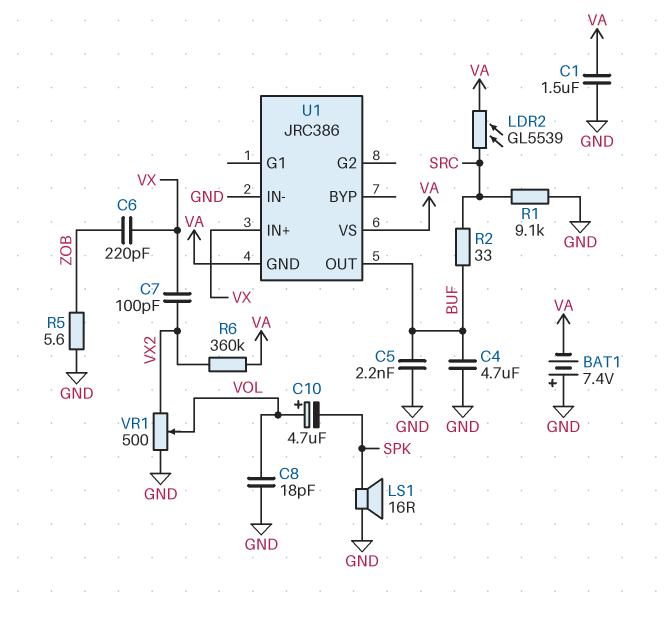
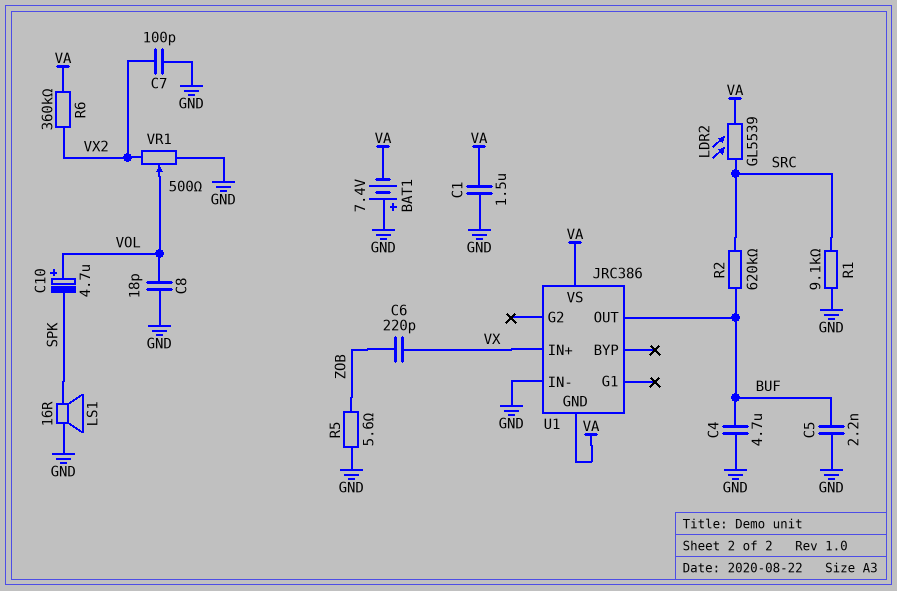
C7: 100pF (VX, VX2) -> 100pF (GND, VX2)
R2: 33 (BUF, SRC) -> 620k (BUF, SRC)

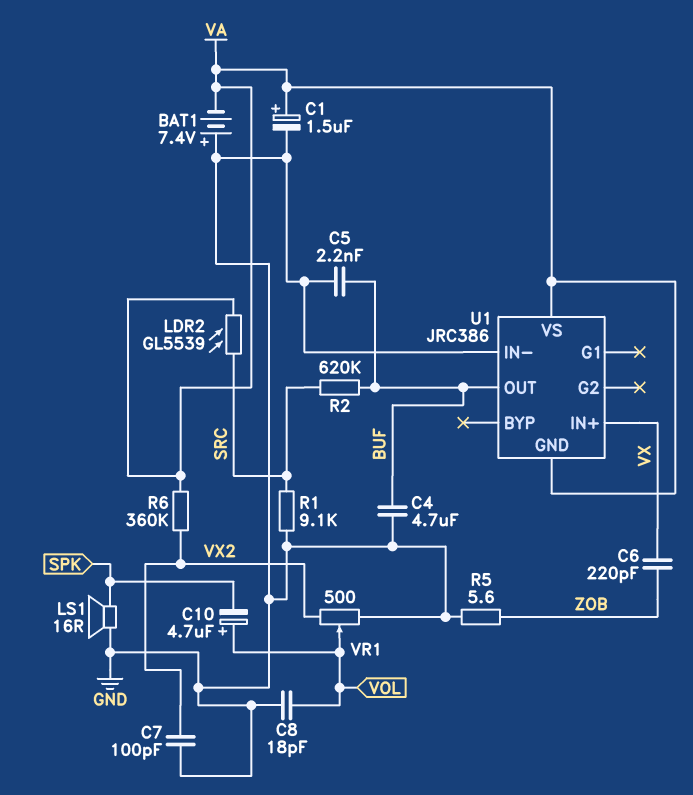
C1: 1.5uF (GND, VA) -> 1.5uF (plus VA, minus GND)

